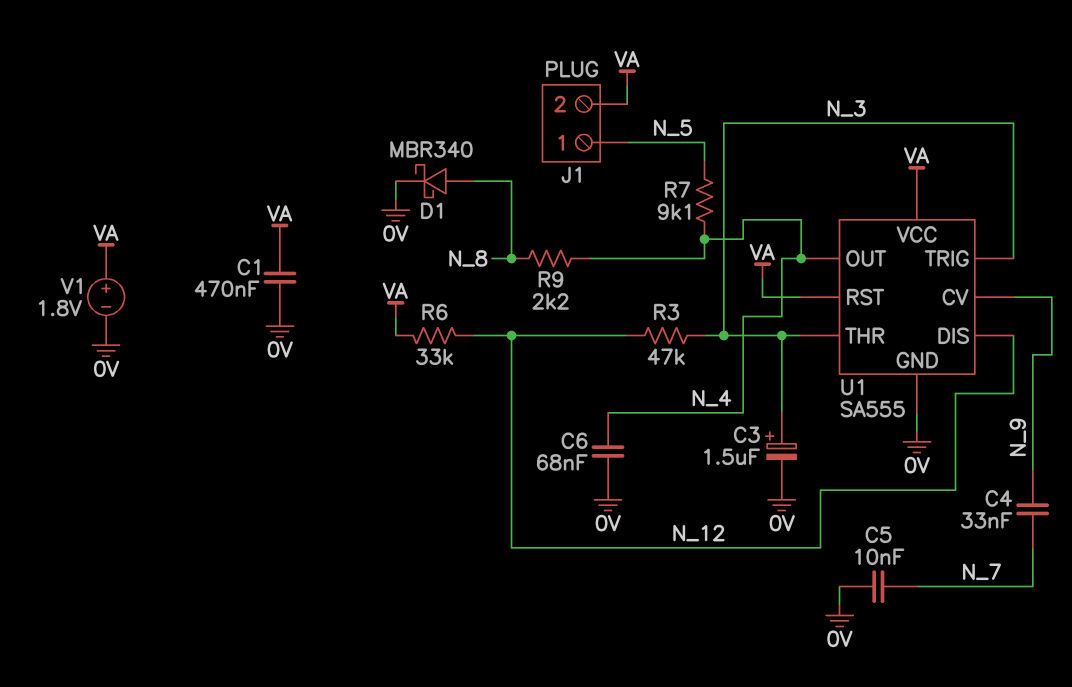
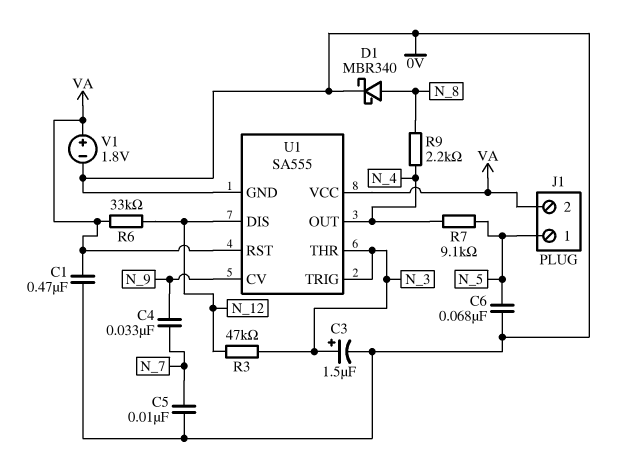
C6: 68nF (0V, N_4) -> 68nF (0V, N_5)

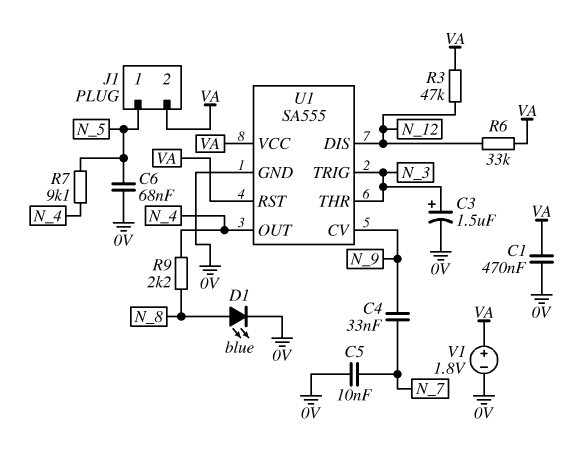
D1: schottky MBR340 (A N_8, K 0V) -> LED blue (A N_8, K 0V)
R3: 47k (N_3, N_12) -> 47k (N_12, VA)

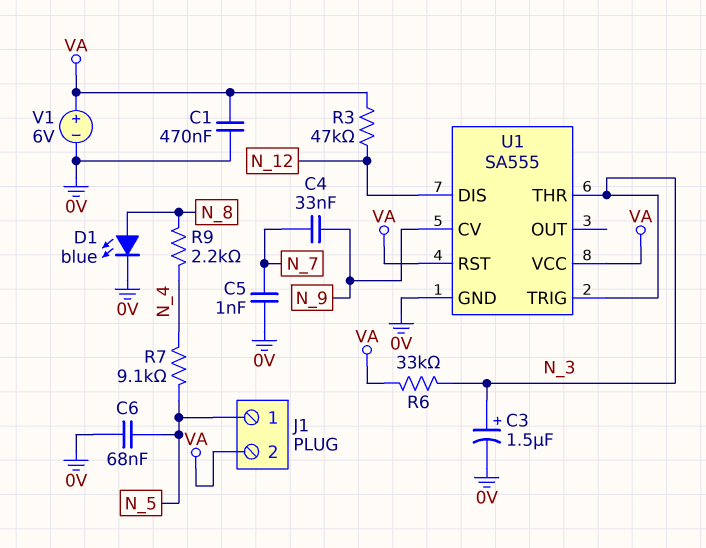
C5: 10nF (0V, N_7) -> 1nF (0V, N_7)
R6: 33k (N_12, VA) -> 33k (N_3, VA)
U1 pin OUT: N_4 -> none
V1: 1.8V (plus VA, minus 0V) -> 6V (plus VA, minus 0V)

